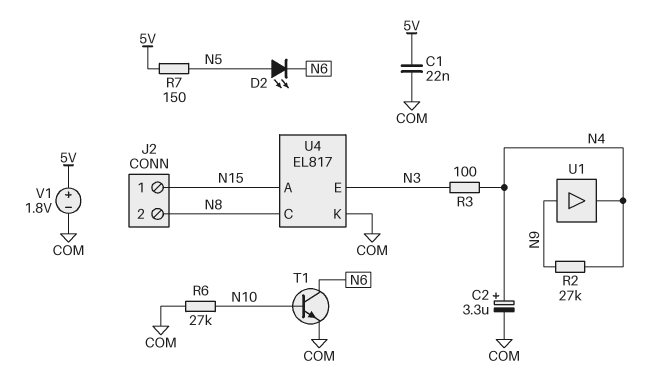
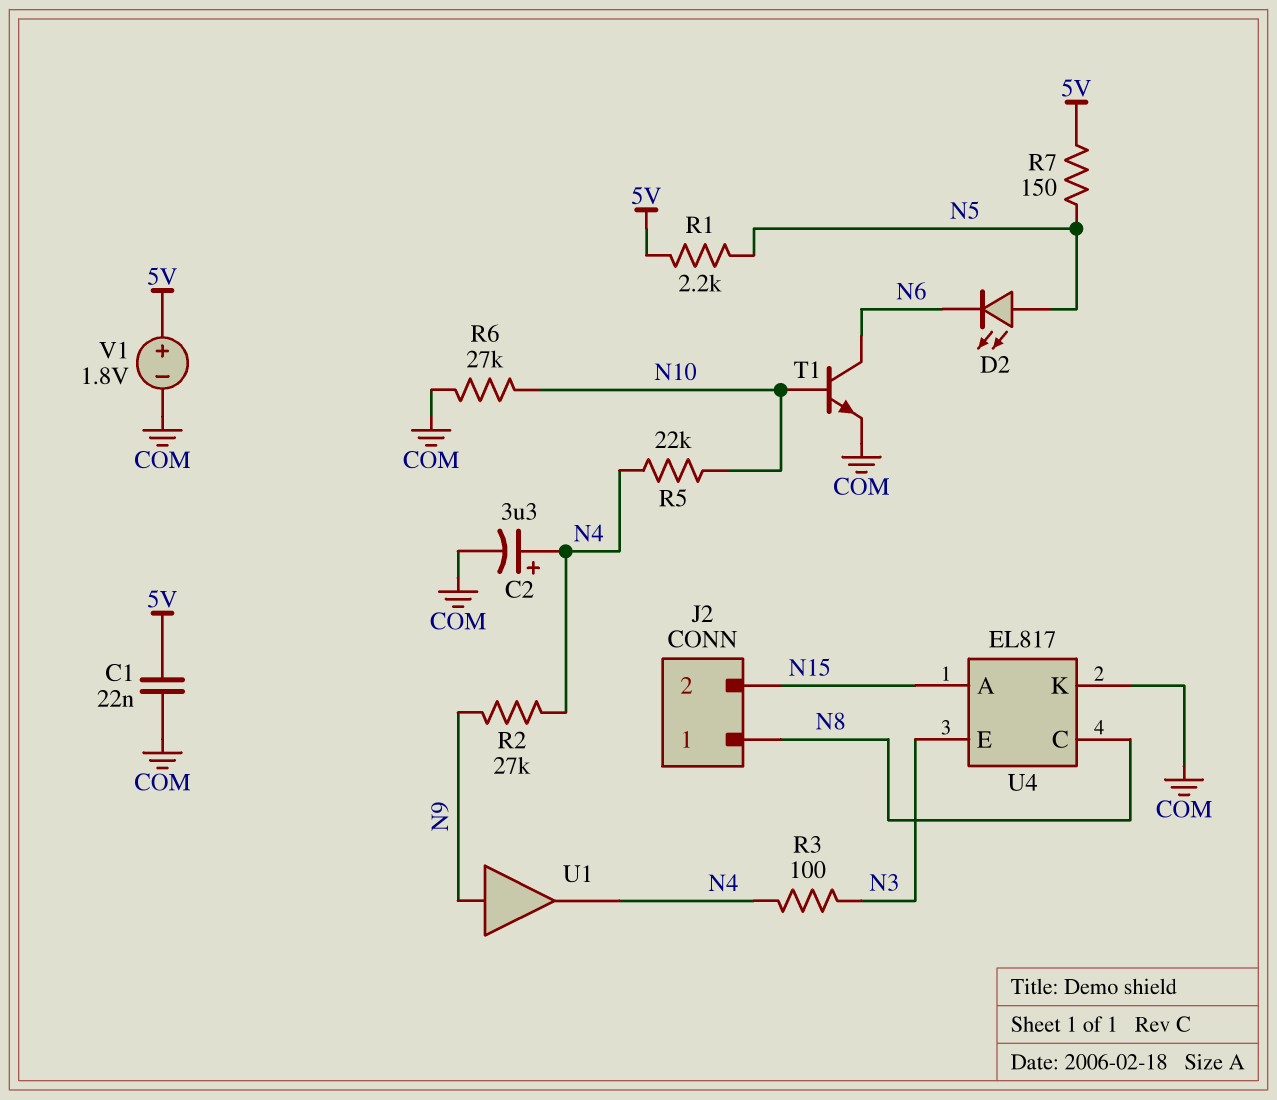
J2 pin 1: N15 -> N8
J2 pin 2: N8 -> N15
R1: none -> 2.2k (5V, N5)
R5: none -> 22k (N4, N10)

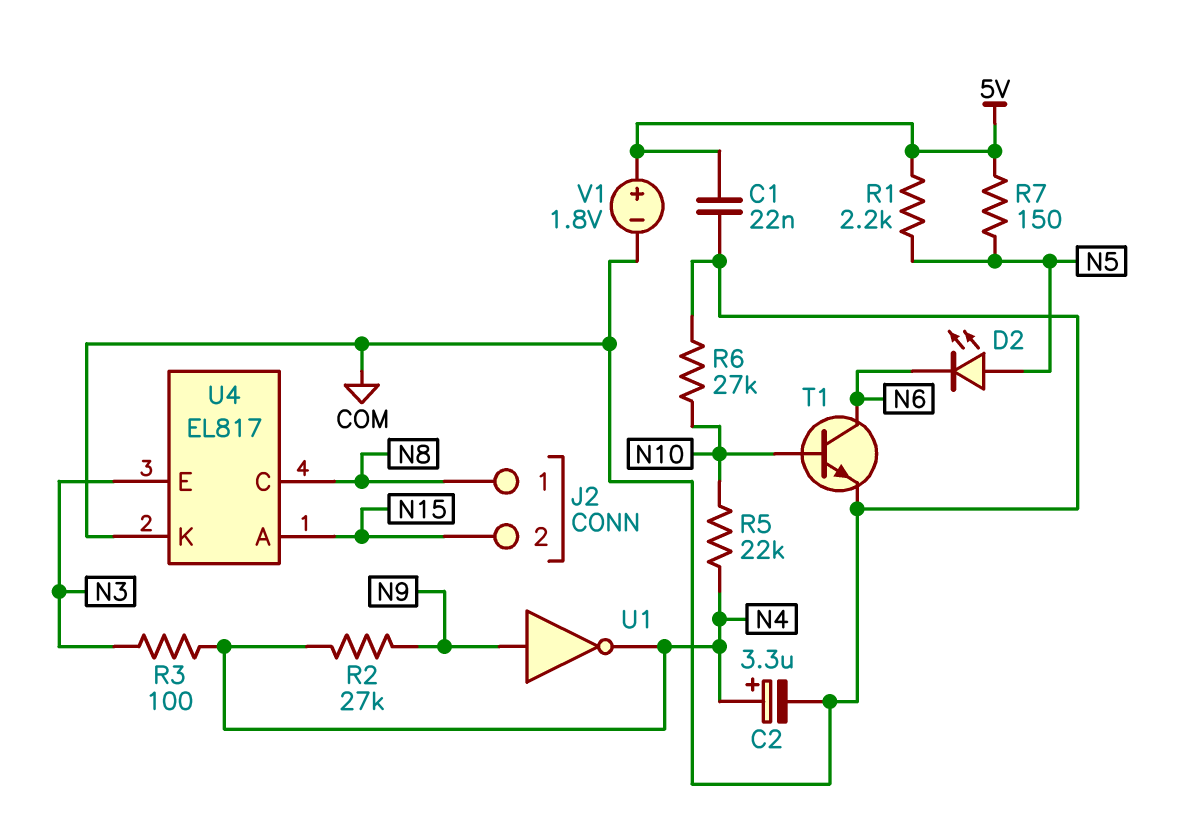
U1: buffer (in N9, out N4) -> NOT (in N9, out N4)

